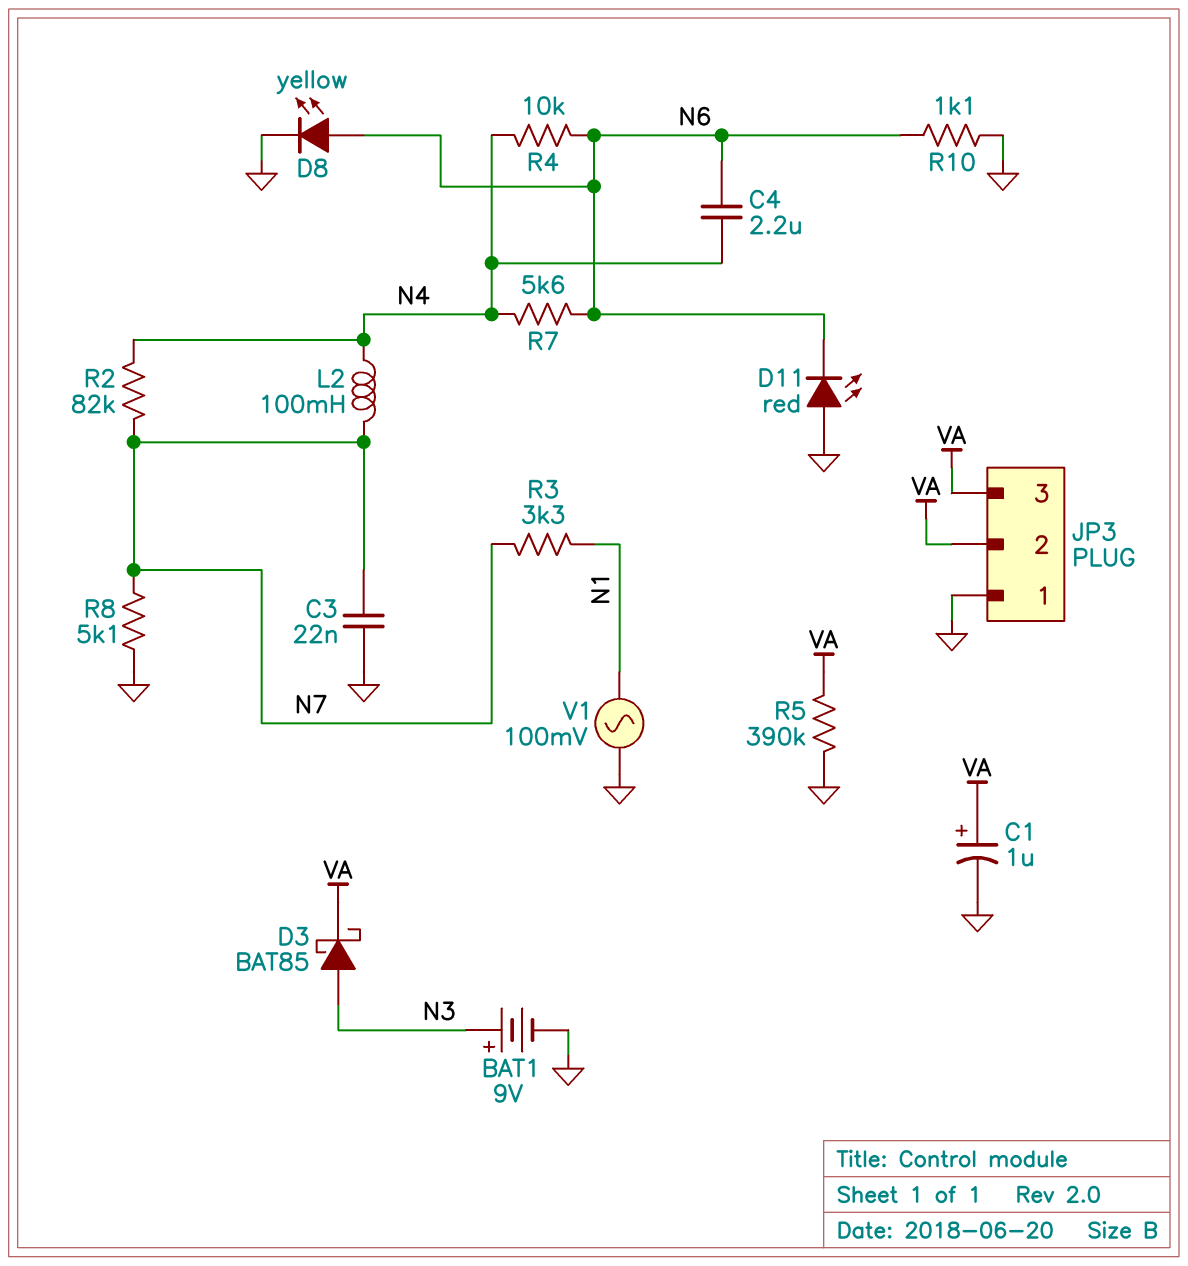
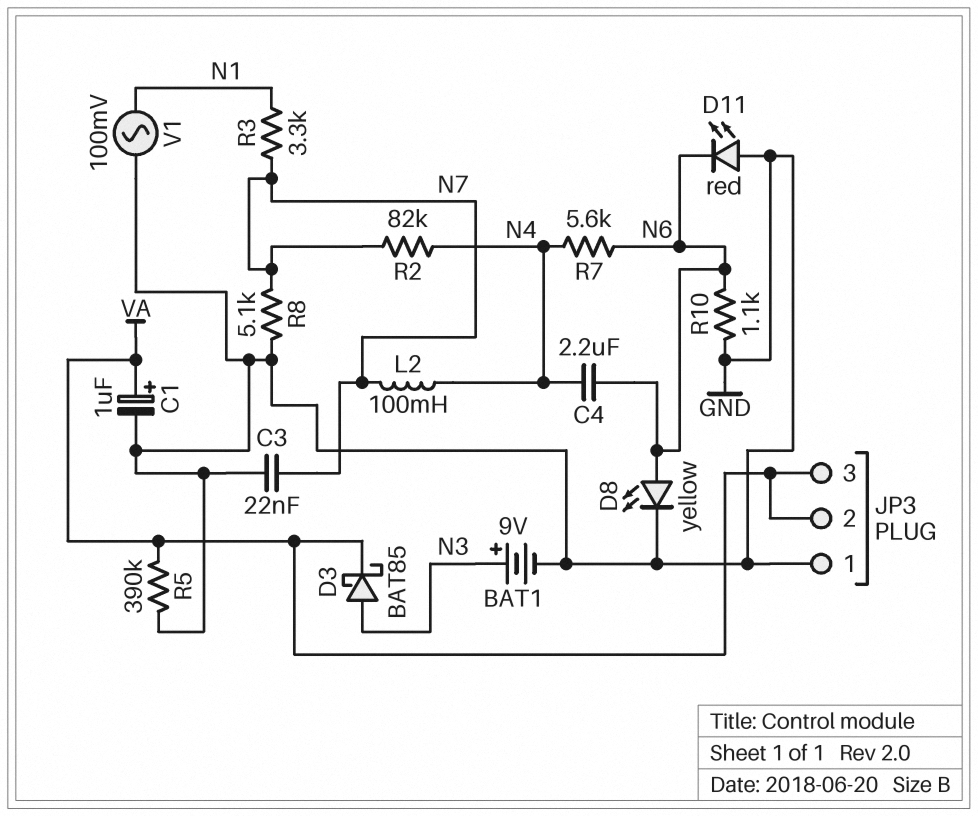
R4: 10k (N4, N6) -> none

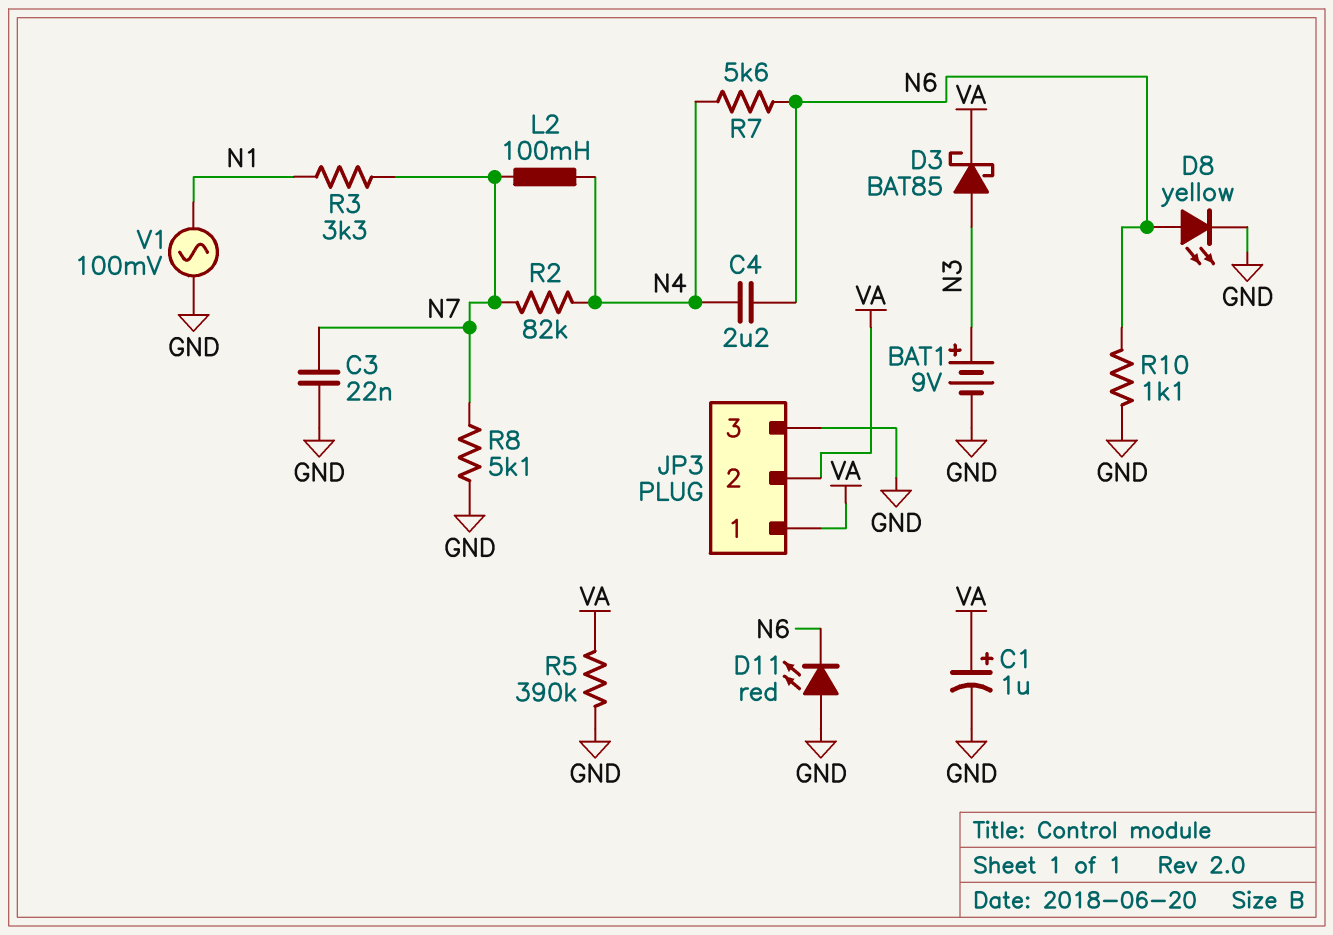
JP3 pin 1: GND -> VA
JP3 pin 3: VA -> GND

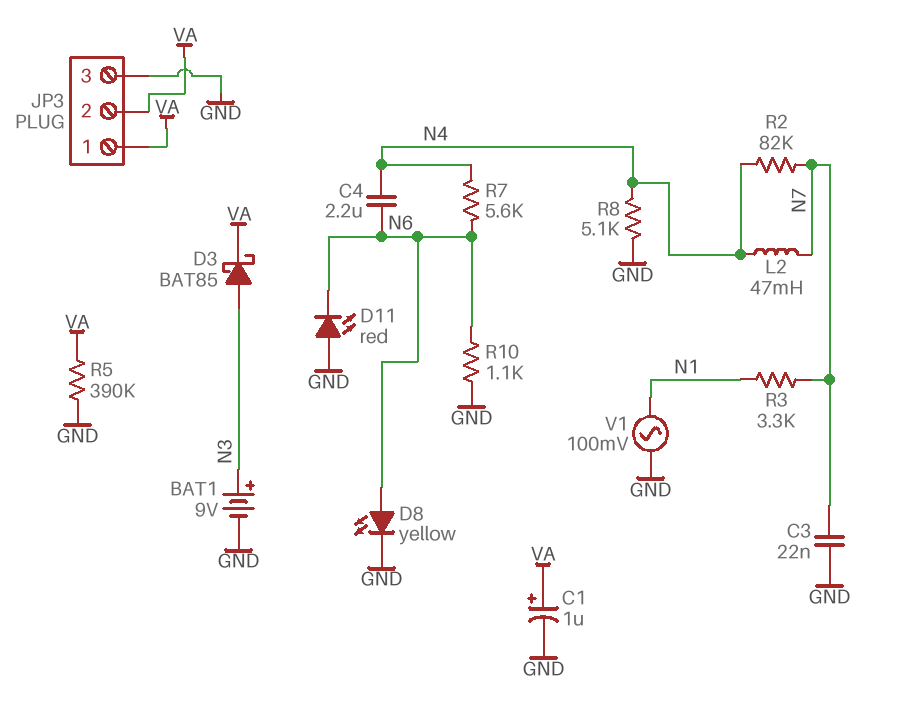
L2: 100mH (N4, N7) -> 47mH (N4, N7)
R8: 5.1k (GND, N7) -> 5.1k (GND, N4)

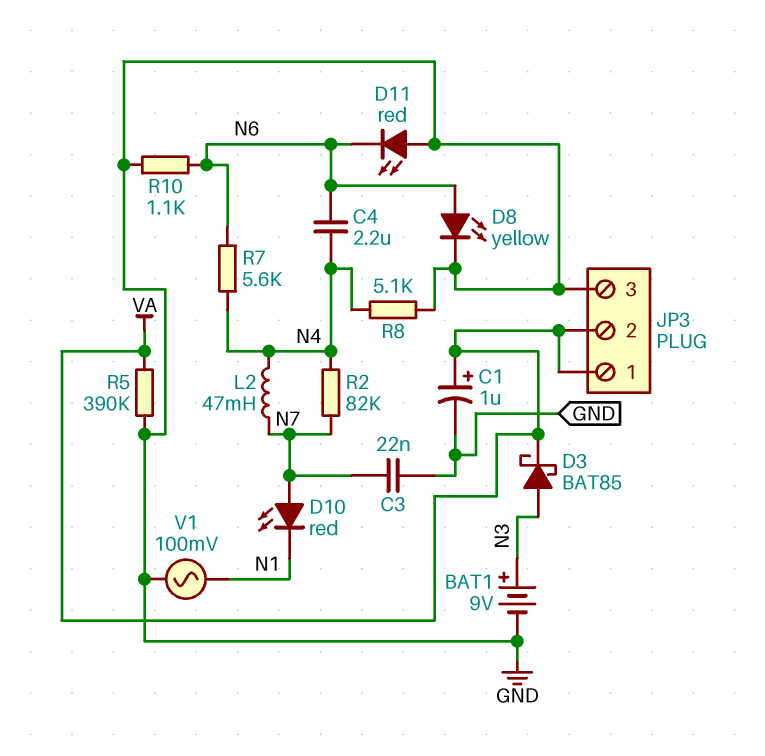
D10: none -> LED red (A N7, K N1)
R3: 3.3k (N1, N7) -> none

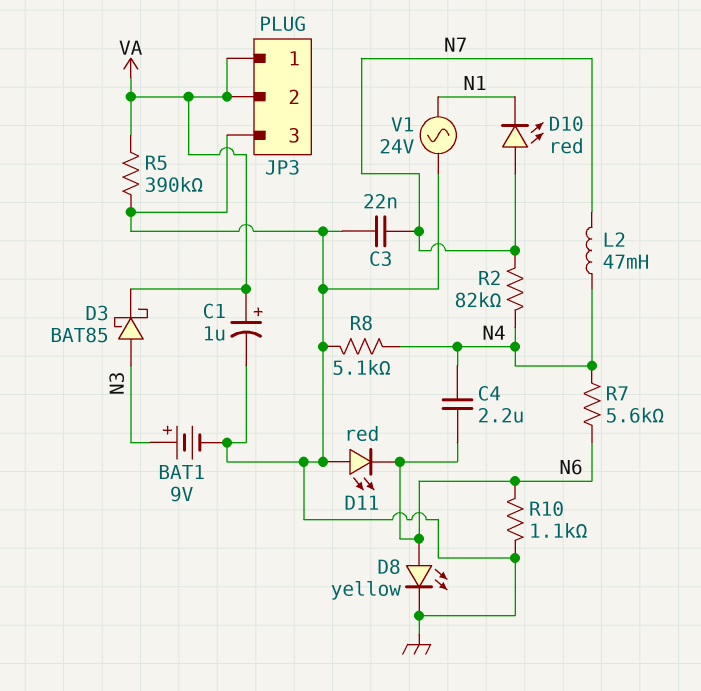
V1: AC 100mV (GND, N1) -> AC 24V (GND, N1)

